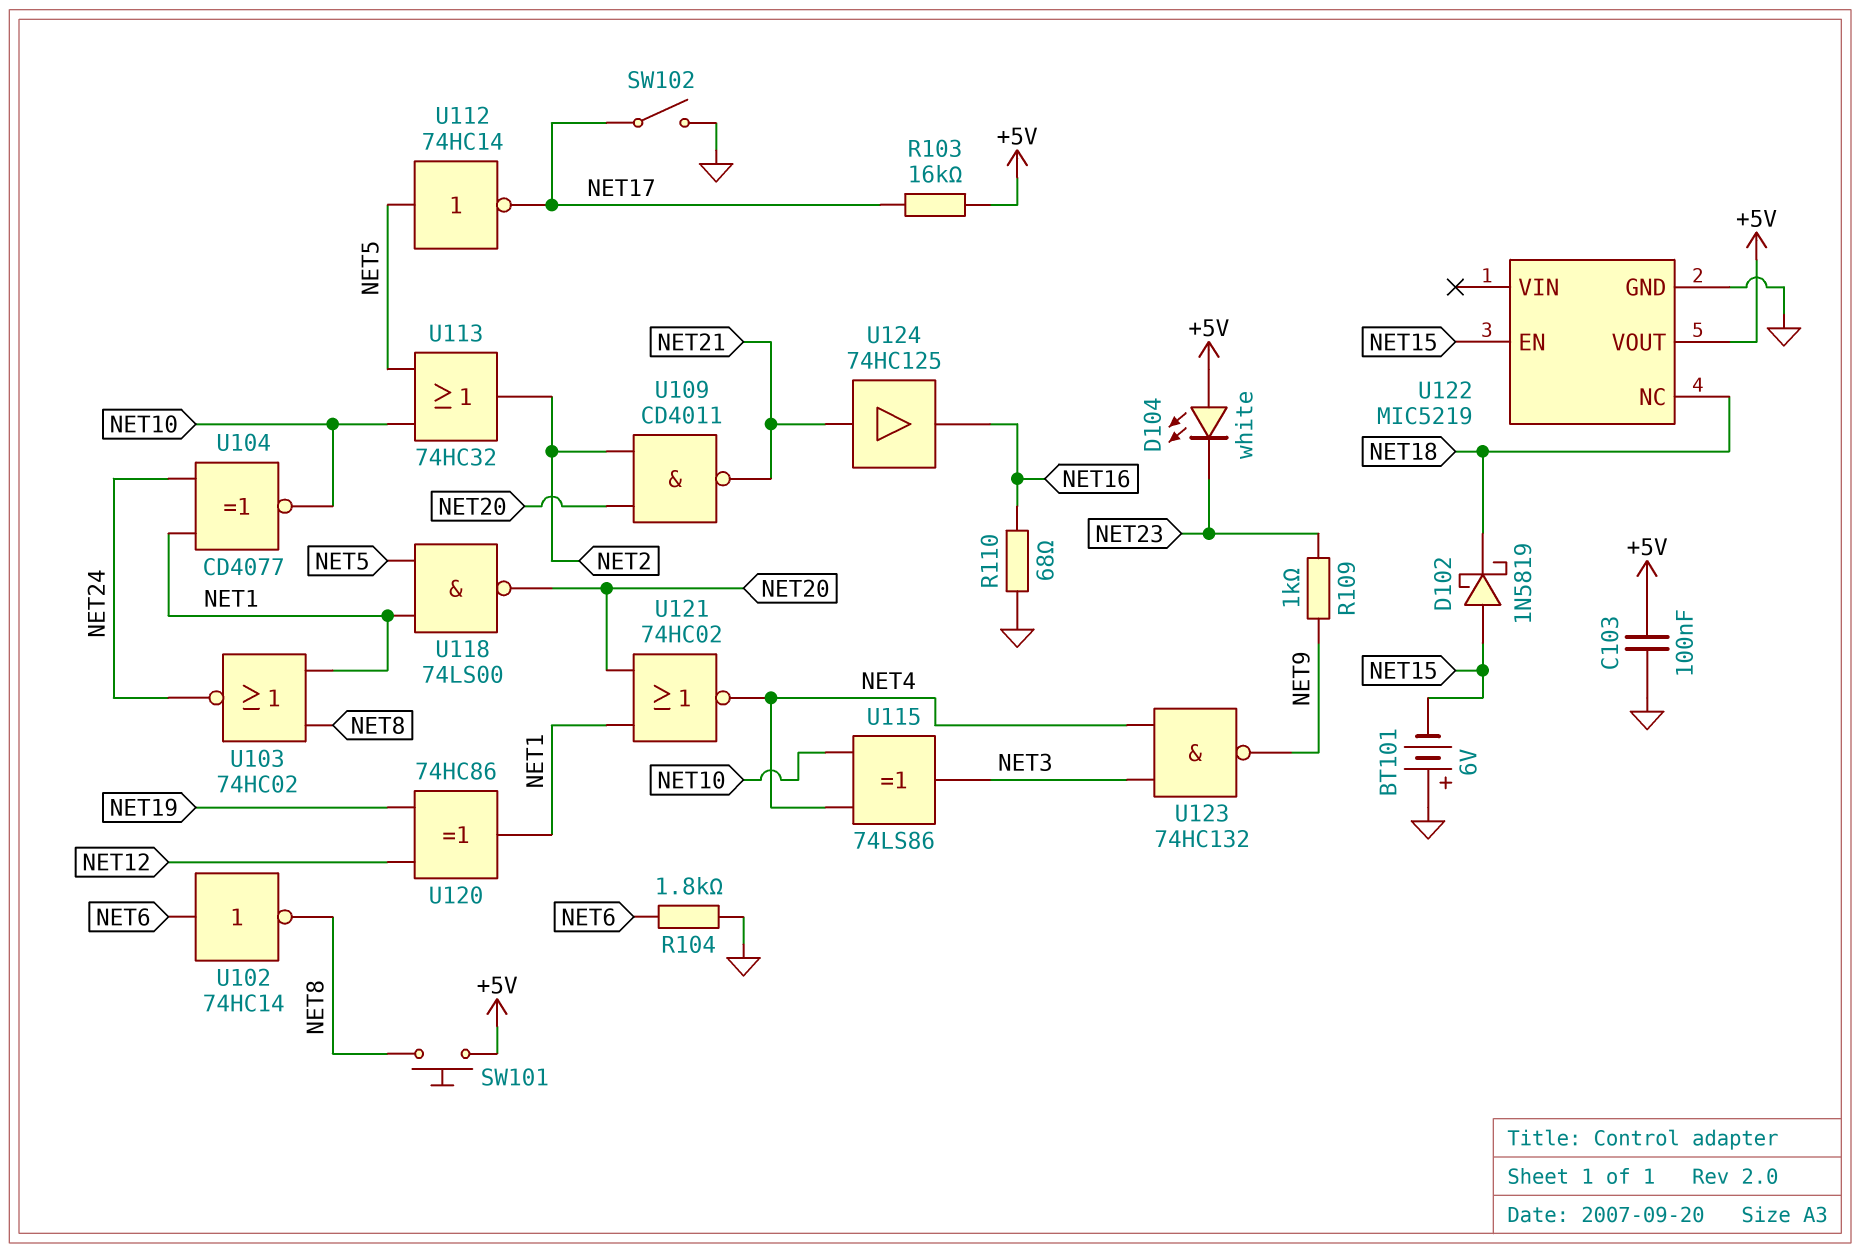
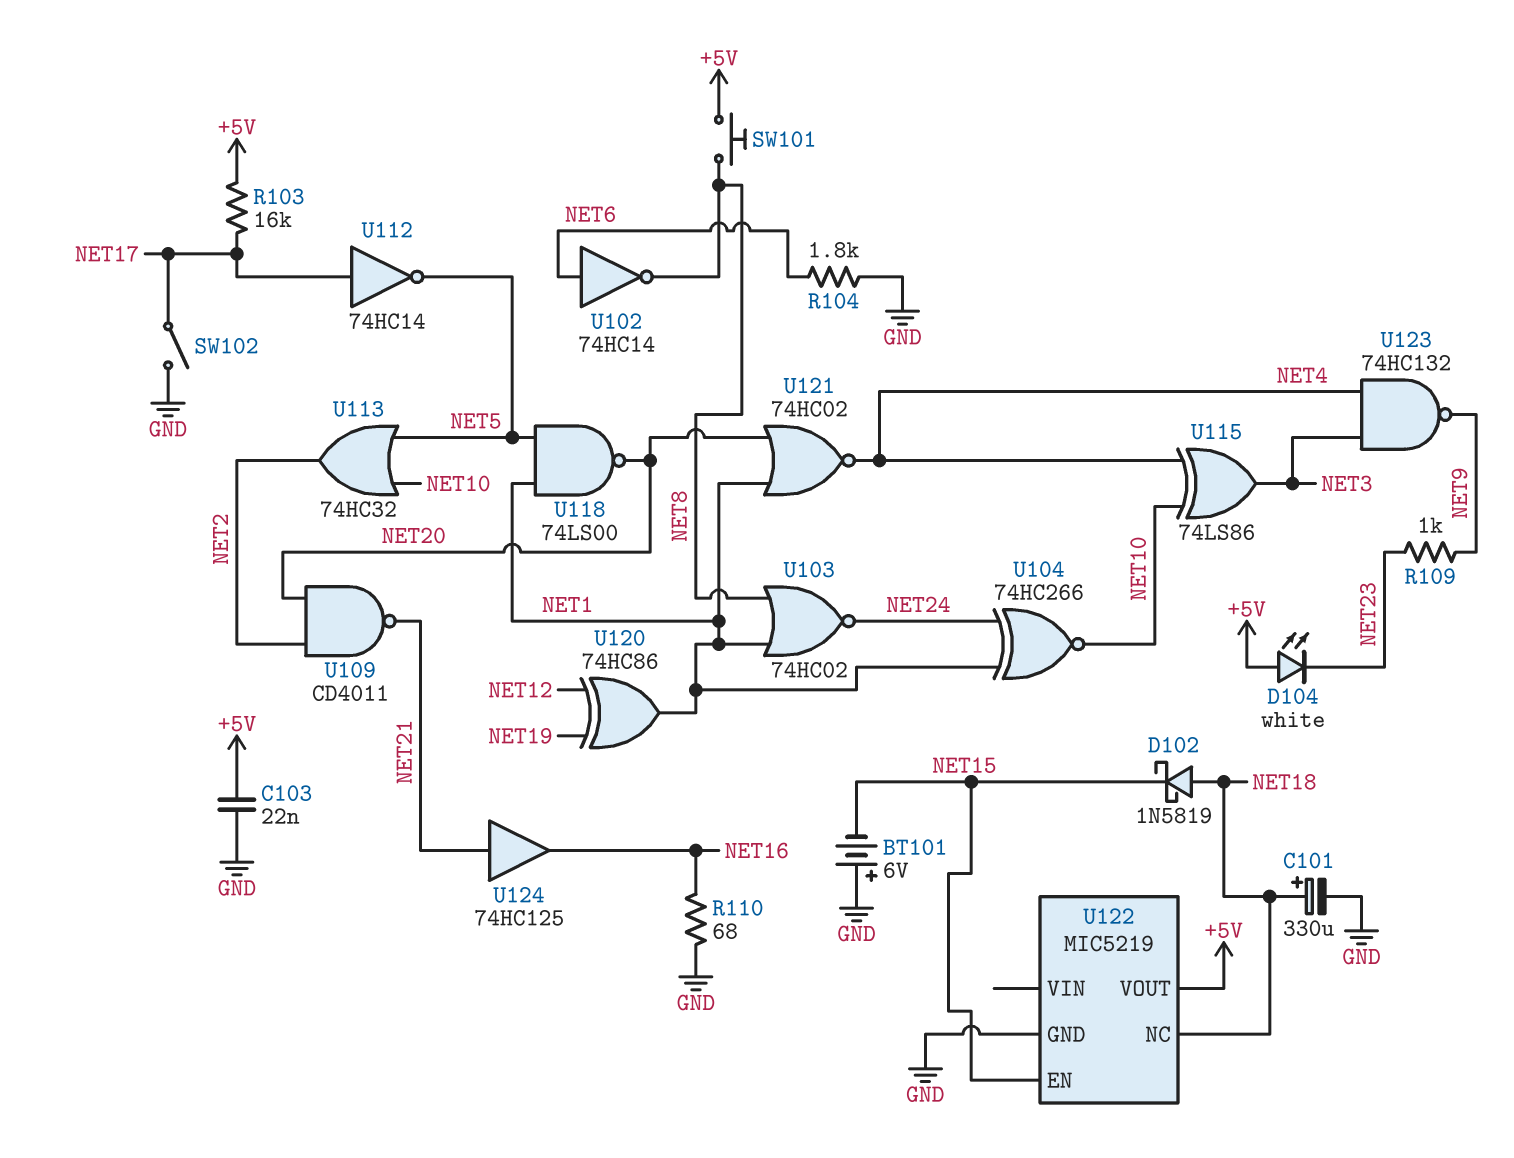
C101: none -> 330uF (plus NET18, minus GND)
C103: 100nF (+5V, GND) -> 22nF (+5V, GND)
D102: schottky 1N5819 (A NET15, K NET18) -> schottky 1N5819 (A NET18, K NET15)
U104: XNOR CD4077 (in NET1, in NET24, out NET10) -> XNOR 74HC266 (in NET1, in NET24, out NET10)
U112: NOT 74HC14 (in NET5, out NET17) -> NOT 74HC14 (in NET17, out NET5)

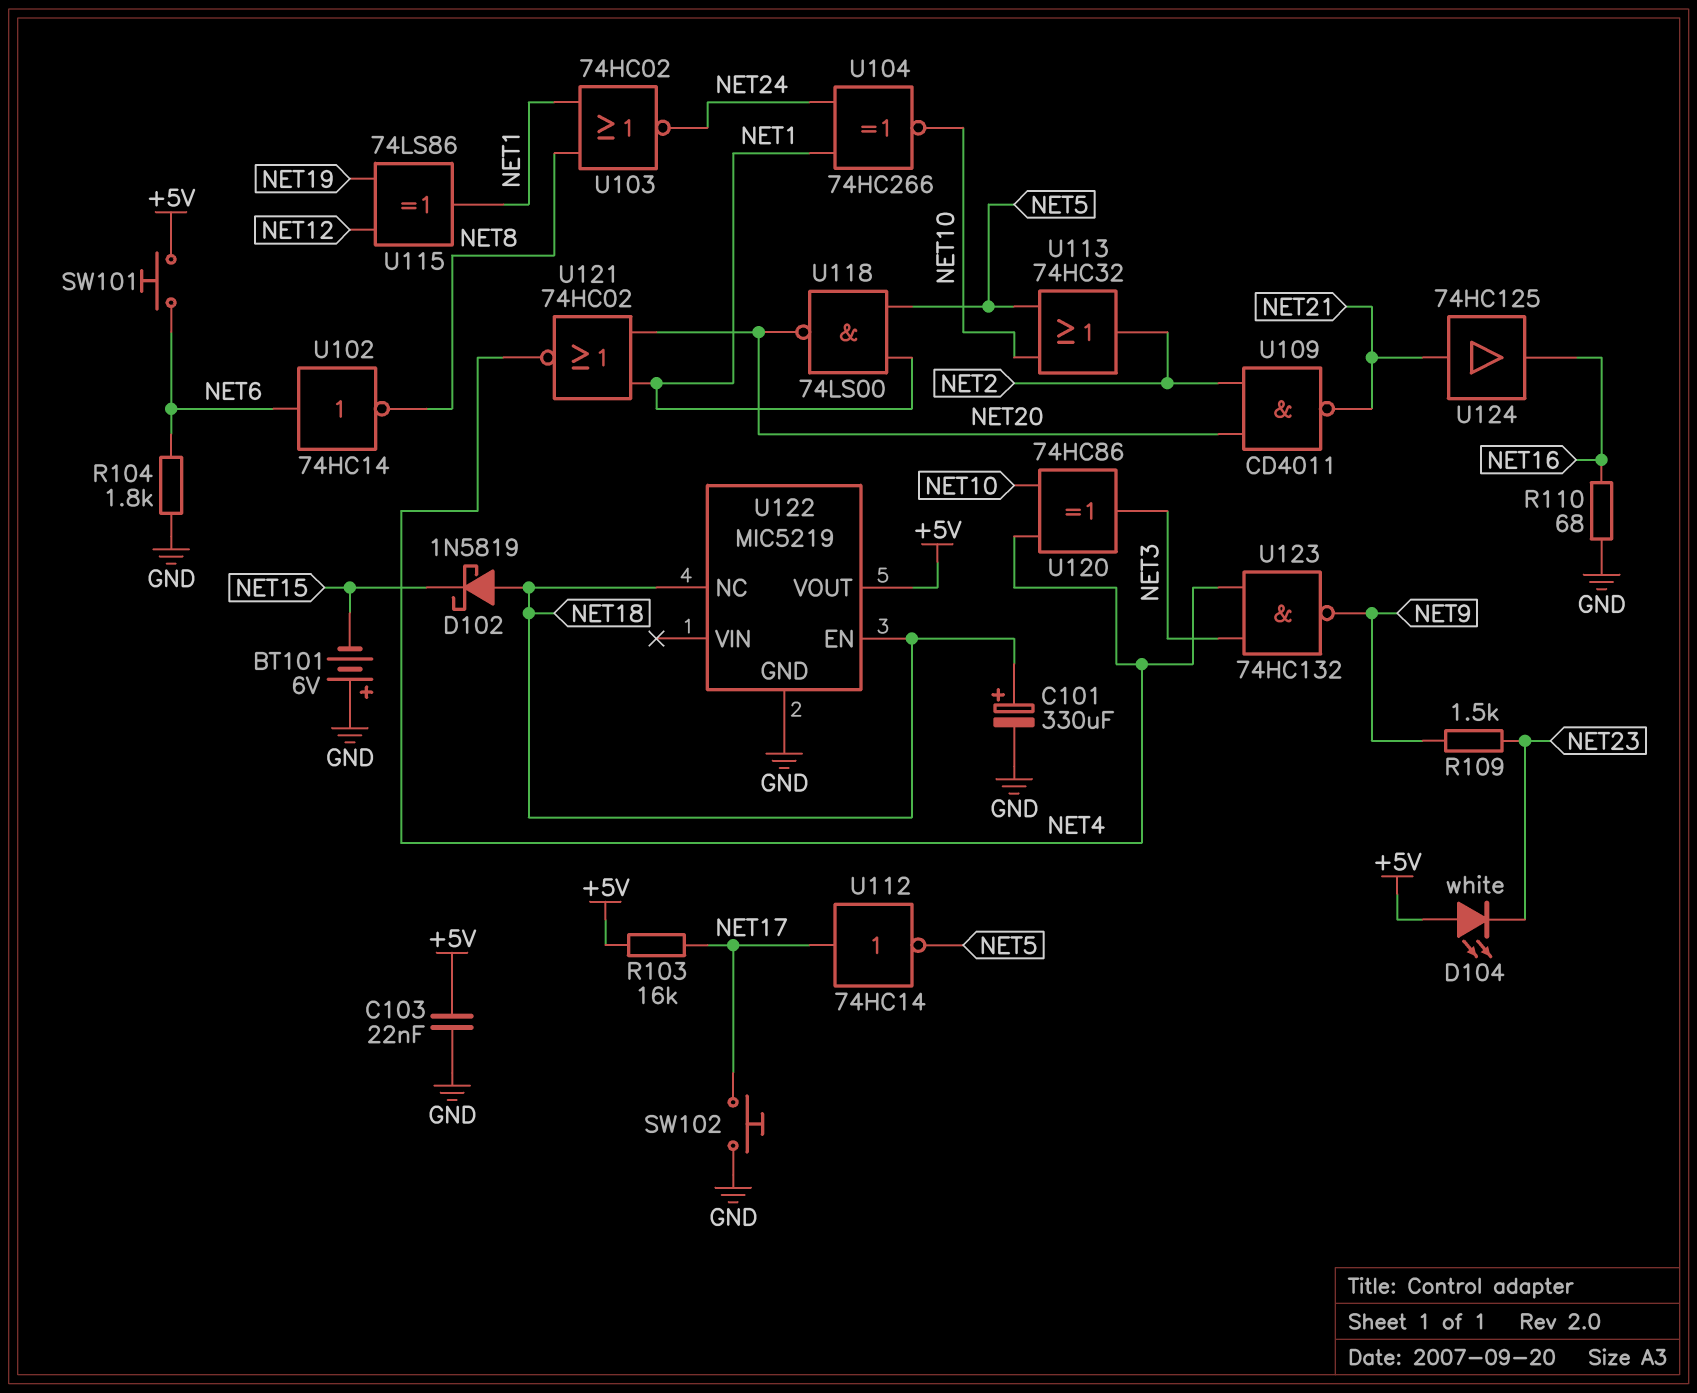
R109: 1k (NET9, NET23) -> 1.5k (NET9, NET23)
SW101: button (+5V, NET8) -> button (+5V, NET6)
SW102: switch (GND, NET17) -> button (GND, NET17)
U115: XOR 74LS86 (in NET4, in NET10, out NET3) -> XOR 74LS86 (in NET12, in NET19, out NET1)
U120: XOR 74HC86 (in NET12, in NET19, out NET1) -> XOR 74HC86 (in NET4, in NET10, out NET3)
U122 pin EN: NET15 -> NET18

